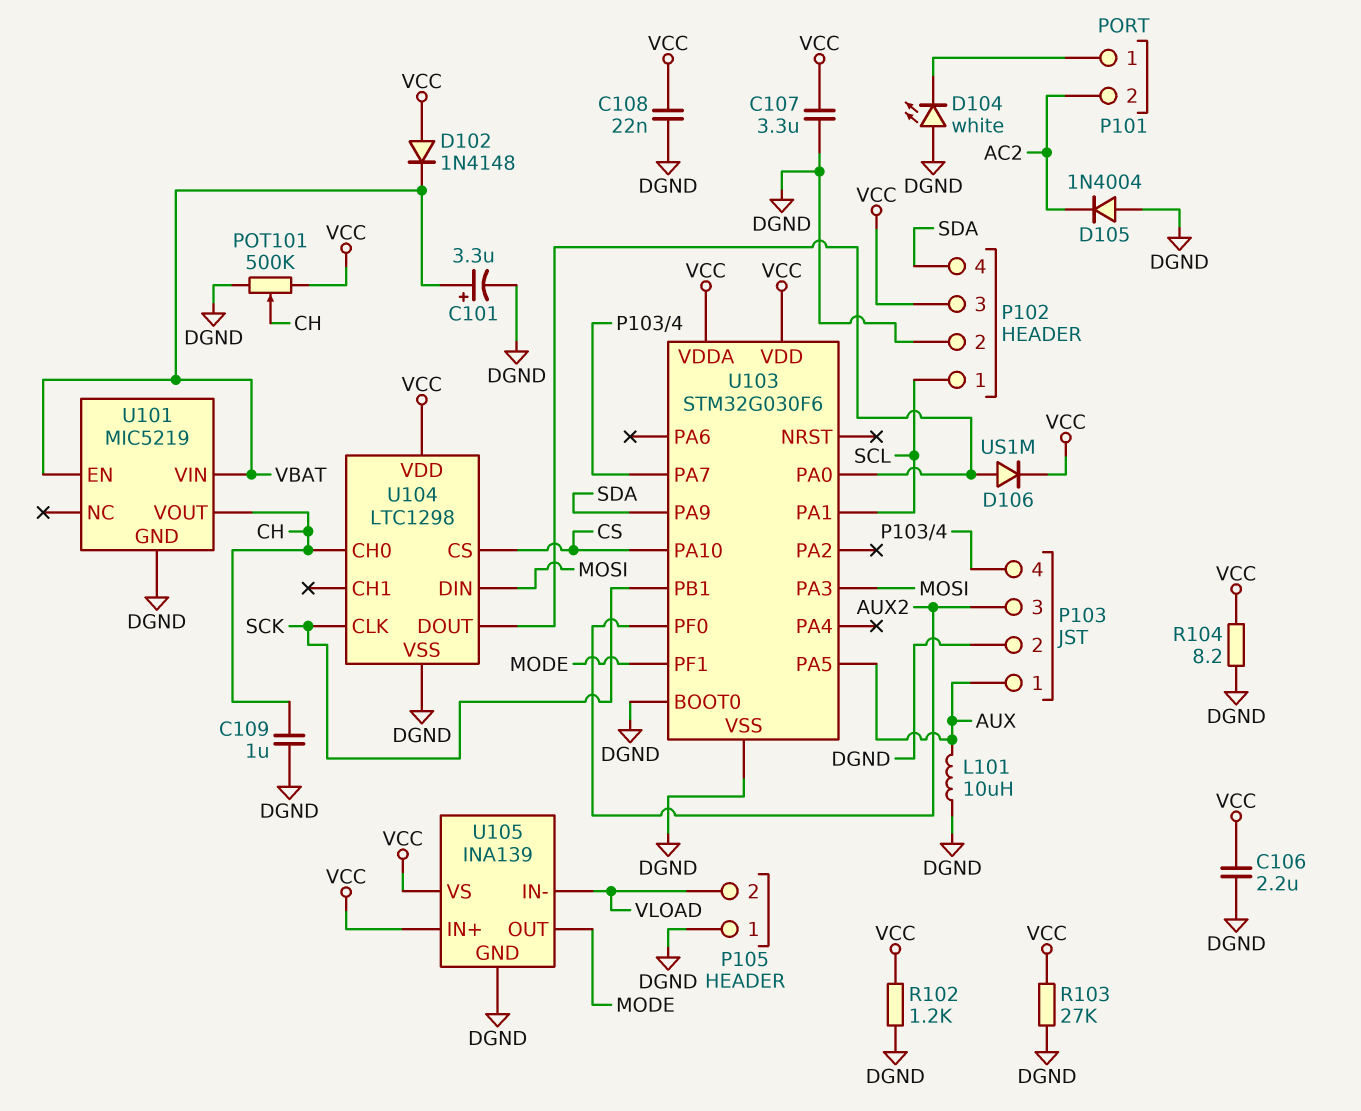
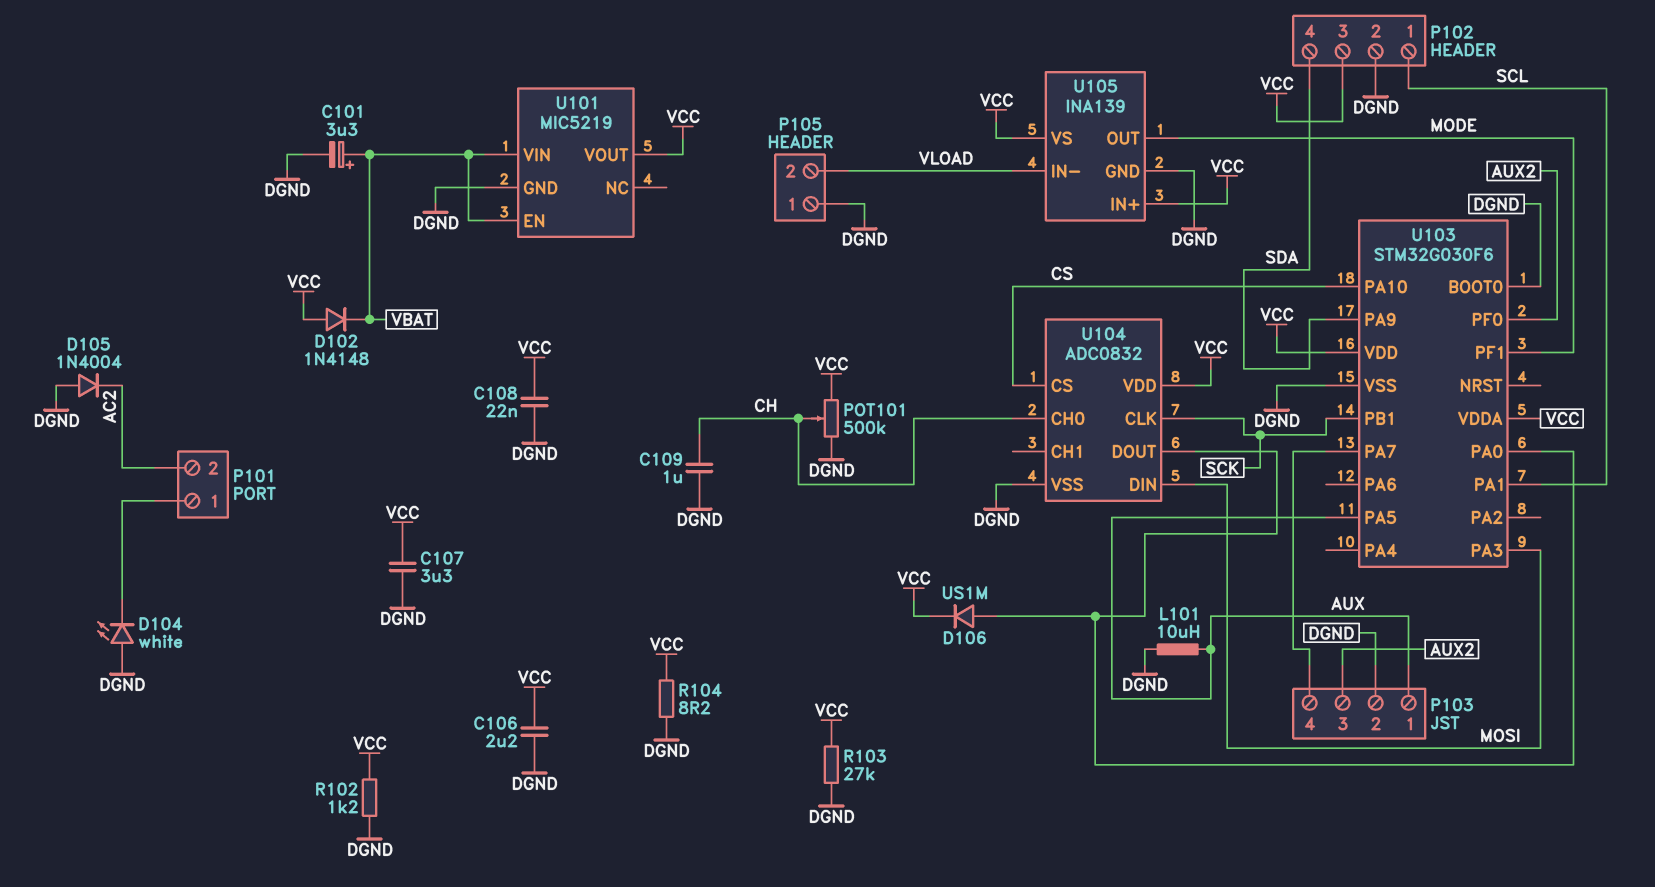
U101 pin VOUT: CH -> VCC
U104: LTC1298 -> ADC0832

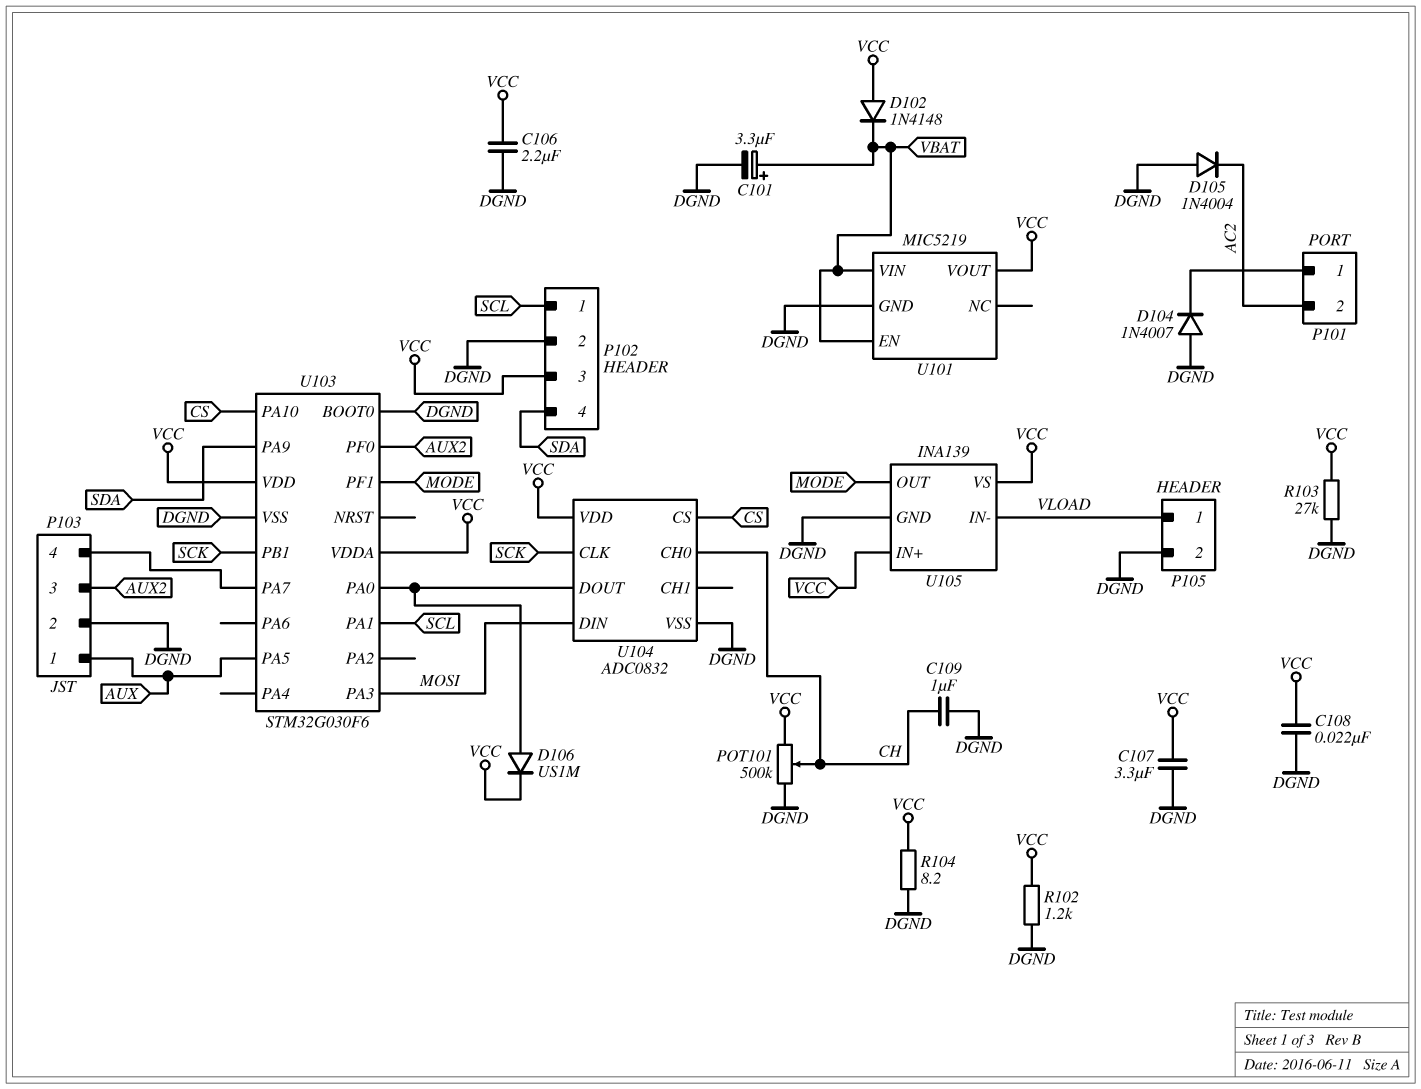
D104: LED white (A DGND, K P101/1) -> diode 1N4007 (A DGND, K P101/1)
L101: 10uH (AUX, DGND) -> none
P105 pin 1: DGND -> VLOAD
P105 pin 2: VLOAD -> DGND

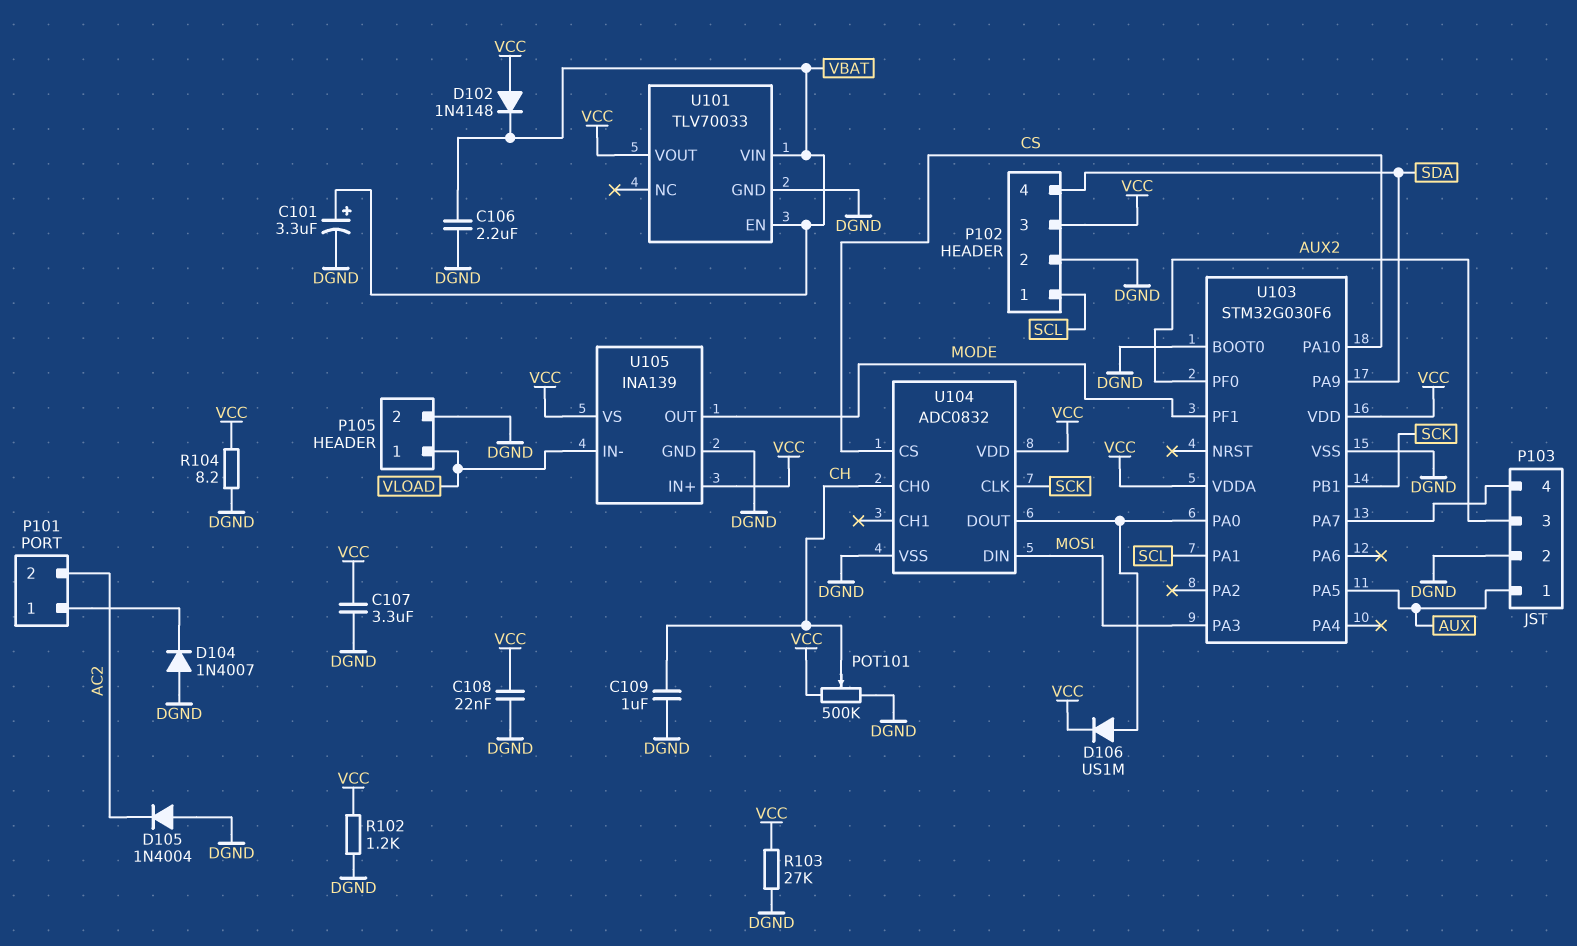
C106: 2.2uF (DGND, VCC) -> 2.2uF (DGND, VBAT)
U101: MIC5219 -> TLV70033

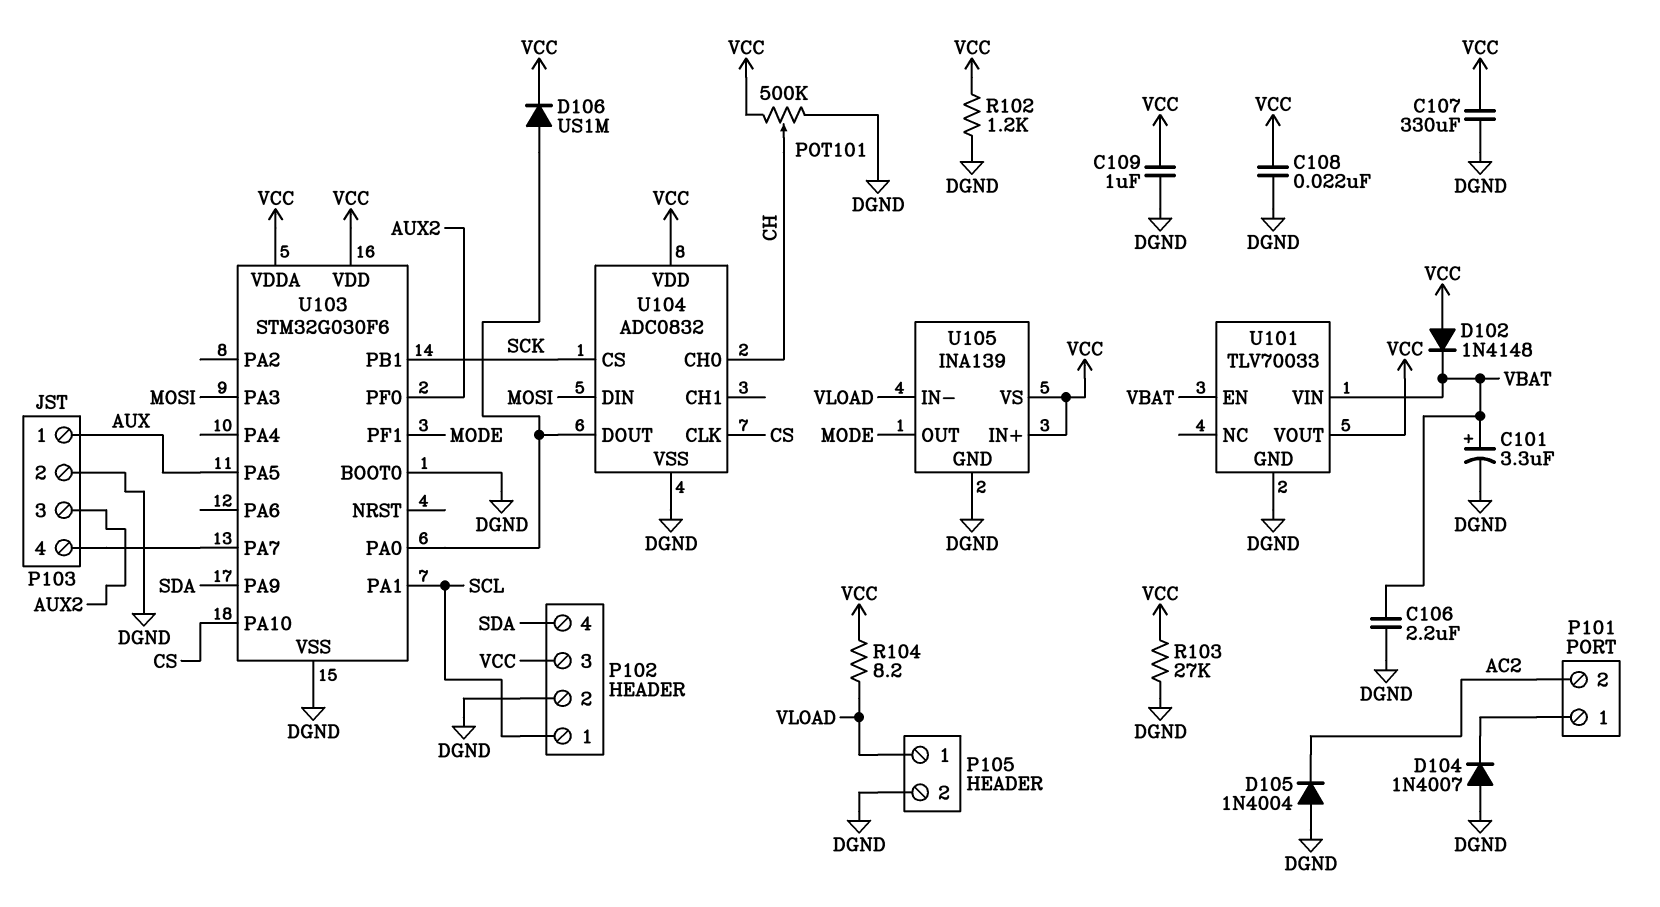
C107: 3.3uF (DGND, VCC) -> 330uF (DGND, VCC)
C109: 1uF (CH, DGND) -> 1uF (DGND, VCC)
R104: 8.2 (DGND, VCC) -> 8.2 (VCC, VLOAD)
U104 pin CLK: SCK -> CS
U104 pin CS: CS -> SCK

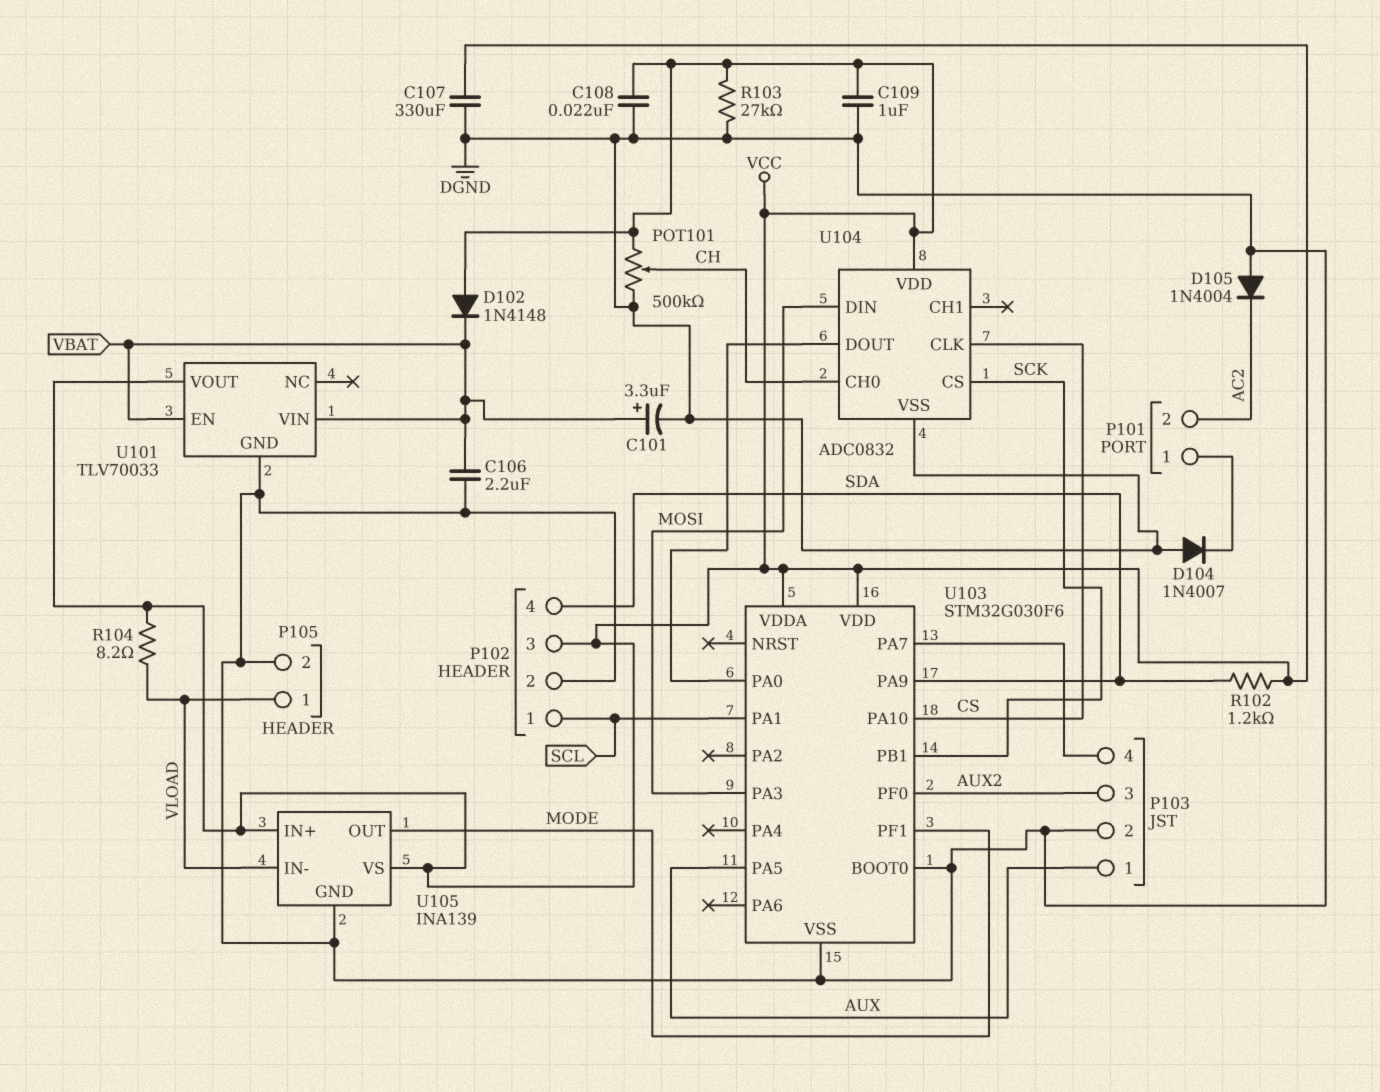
D106: diode US1M (A U103/PA0, K VCC) -> none
R102: 1.2k (DGND, VCC) -> 1.2k (SDA, VCC)

